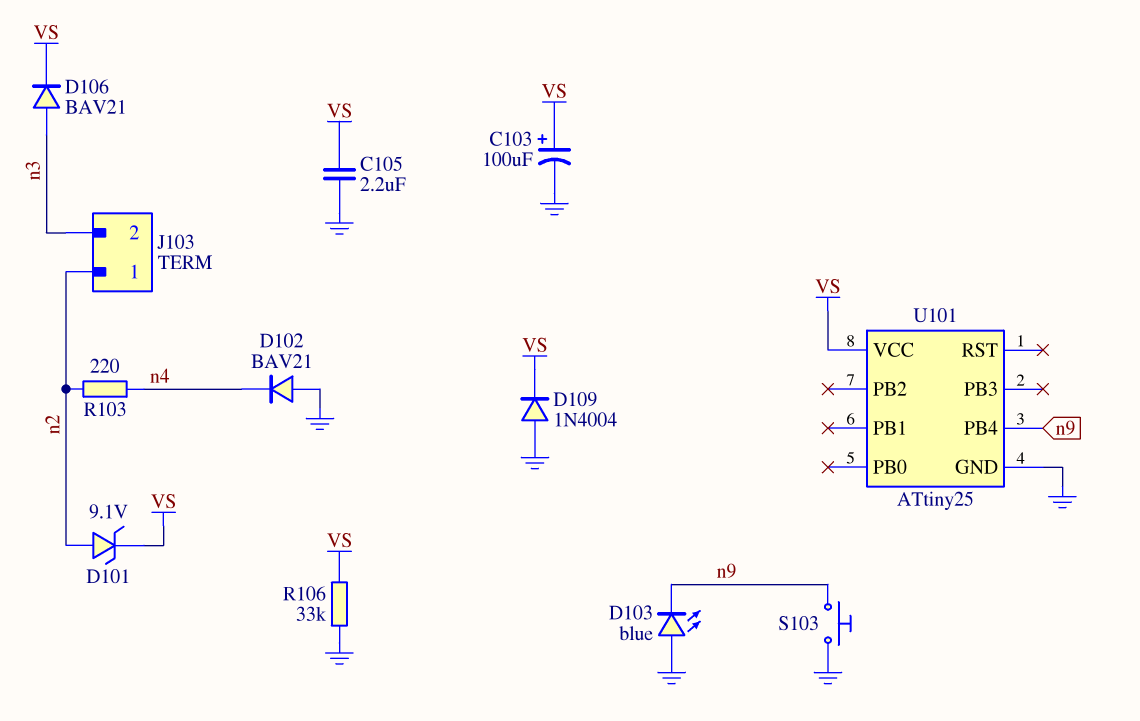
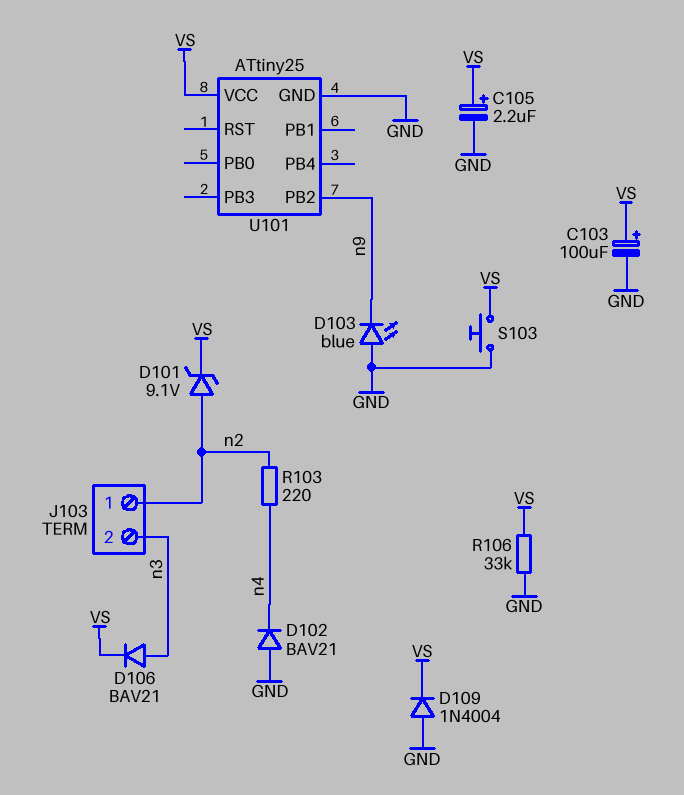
C105: 2.2uF (GND, VS) -> 2.2uF (plus VS, minus GND)
S103: button (GND, n9) -> button (GND, VS)
U101 pin PB2: none -> n9
U101 pin PB4: n9 -> none

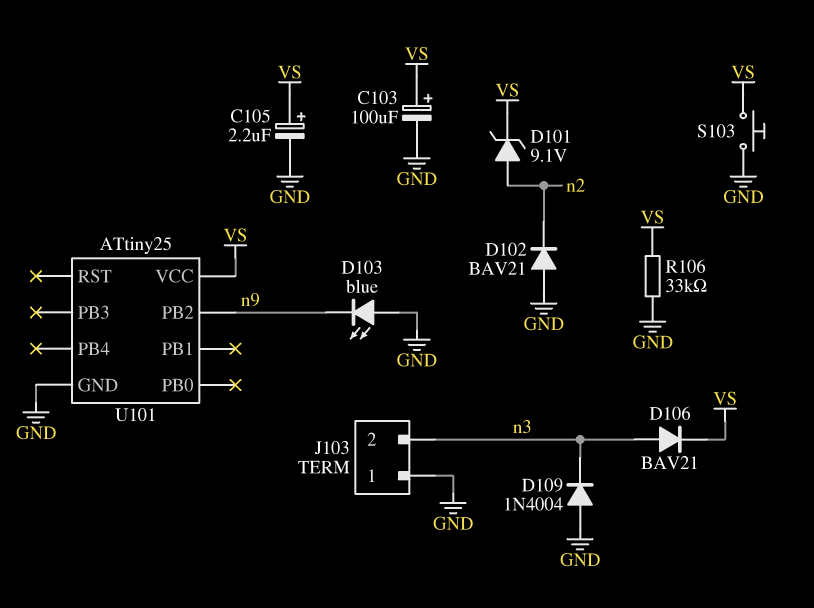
D102: diode BAV21 (A GND, K n4) -> diode BAV21 (A GND, K n2)
D109: diode 1N4004 (A GND, K VS) -> diode 1N4004 (A GND, K n3)
J103 pin 1: n2 -> GND
R103: 220 (n2, n4) -> none

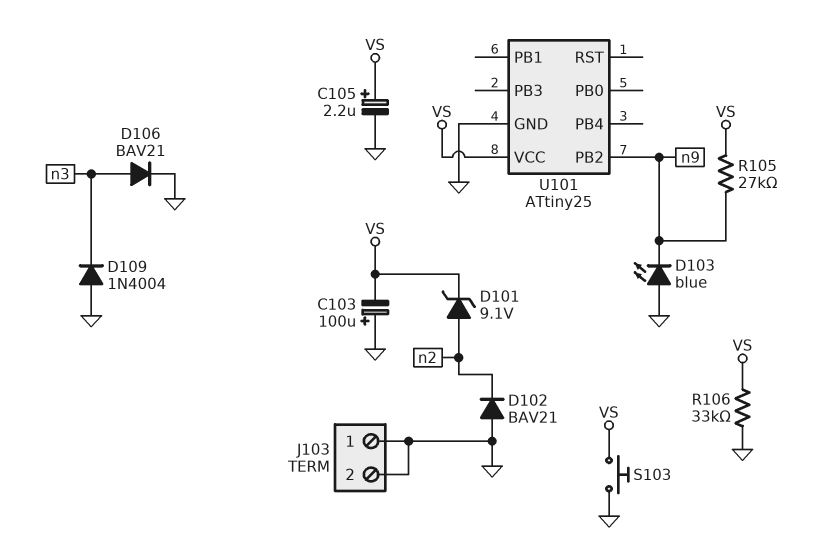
C103: 100uF (plus VS, minus GND) -> 100uF (plus GND, minus VS)
D106: diode BAV21 (A n3, K VS) -> diode BAV21 (A n3, K GND)
J103 pin 2: n3 -> GND
R105: none -> 27k (VS, n9)

